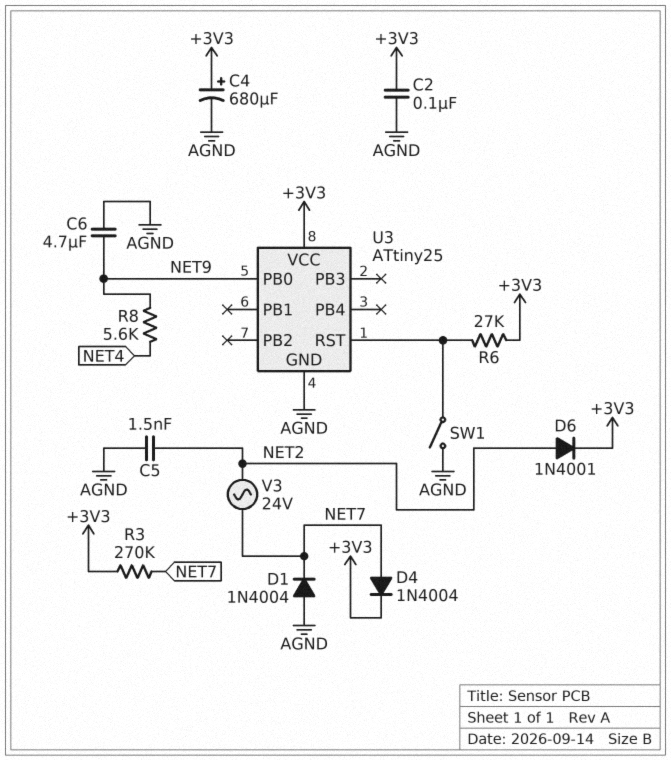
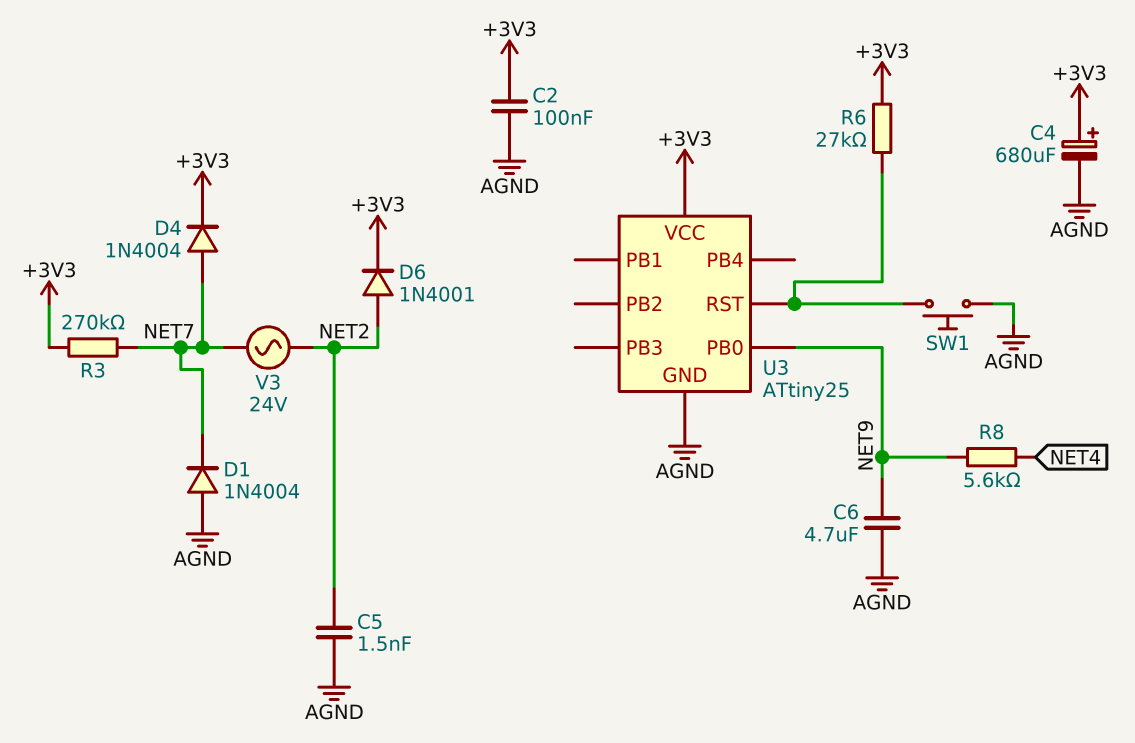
SW1: switch (AGND, U3/RST) -> button (AGND, U3/RST)

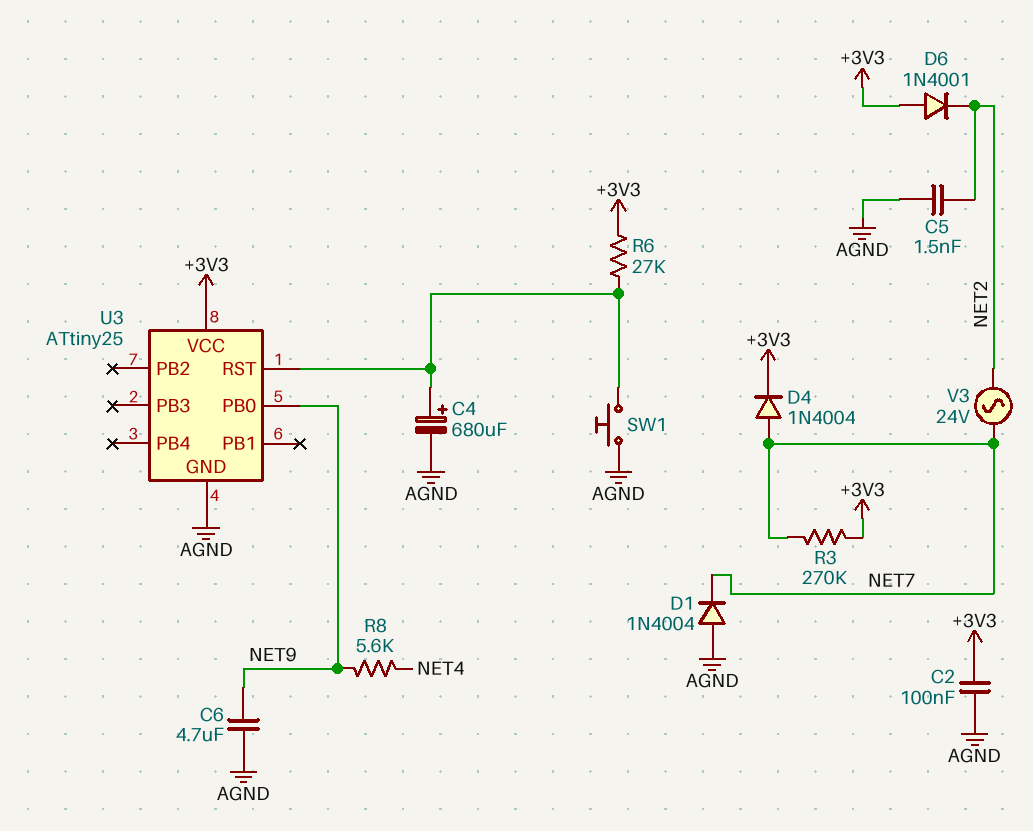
C4: 680uF (plus +3V3, minus AGND) -> 680uF (plus U3/RST, minus AGND)
D6: diode 1N4001 (A NET2, K +3V3) -> diode 1N4001 (A +3V3, K NET2)

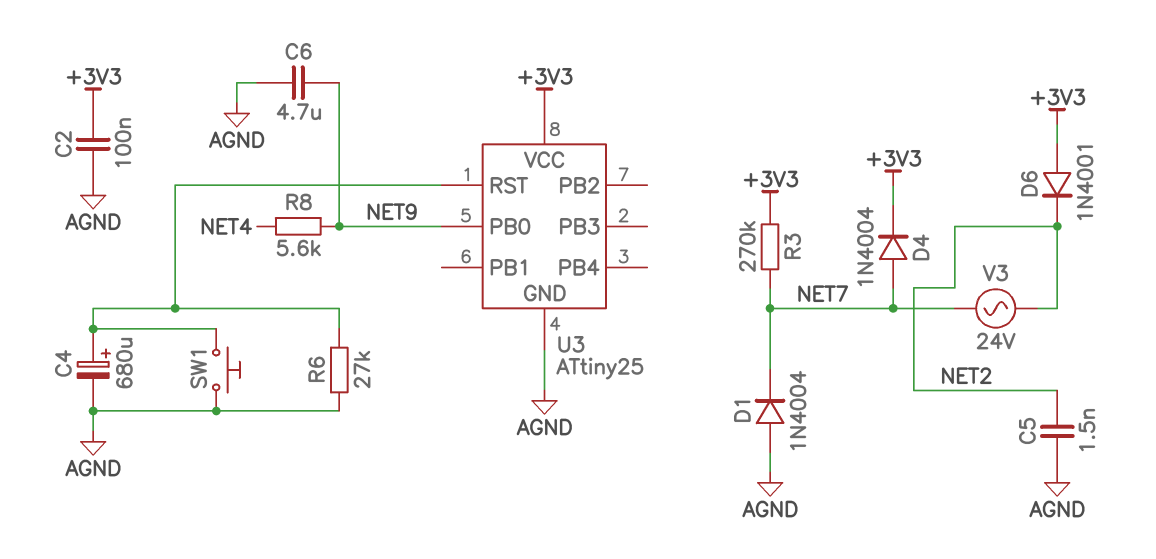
R6: 27k (+3V3, U3/RST) -> 27k (AGND, U3/RST)

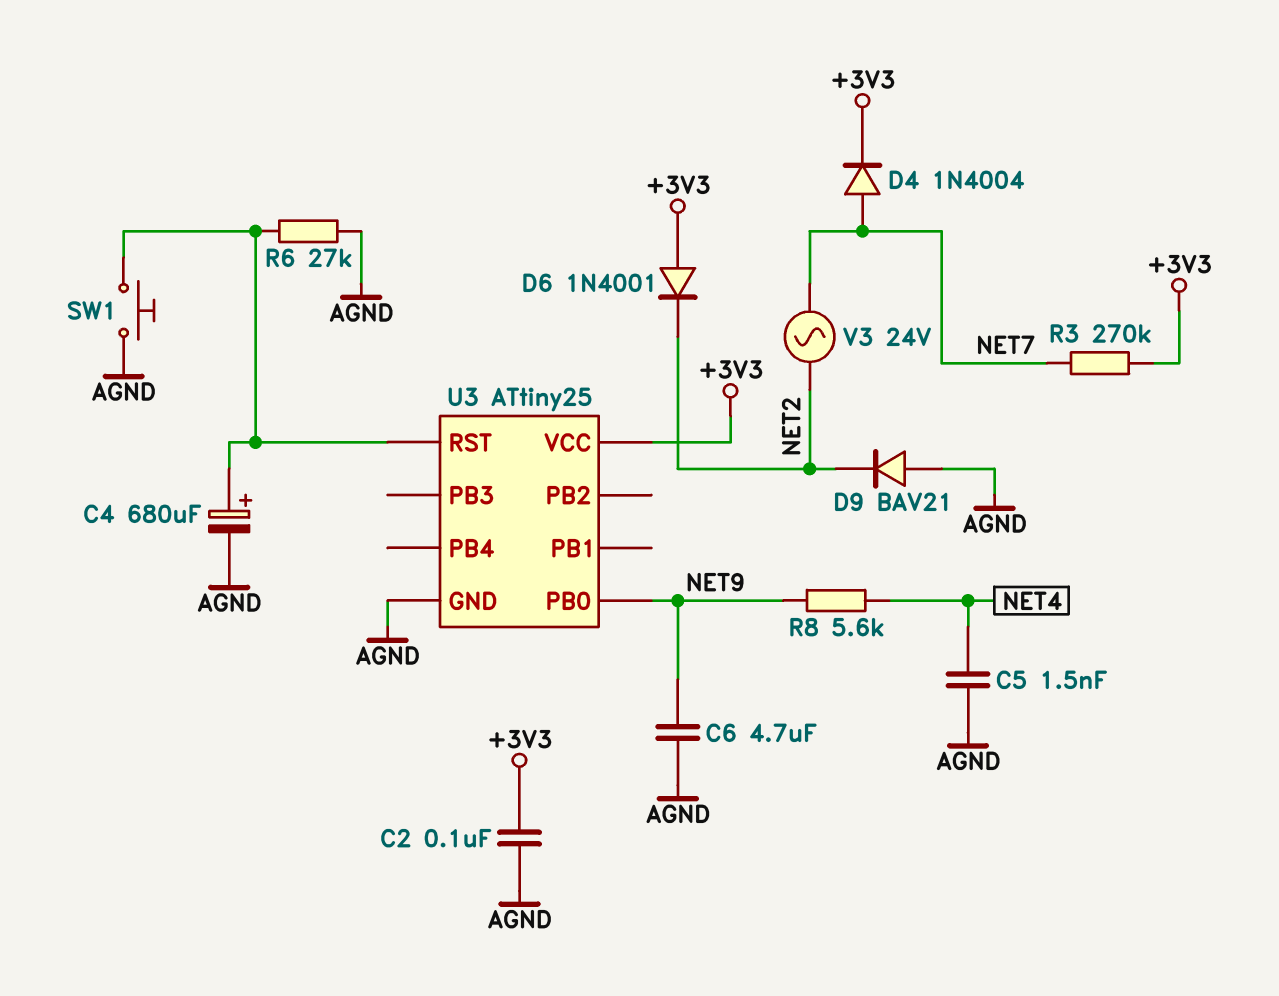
C5: 1.5nF (AGND, NET2) -> 1.5nF (AGND, NET4)
D1: diode 1N4004 (A AGND, K NET7) -> none
D9: none -> diode BAV21 (A AGND, K NET2)

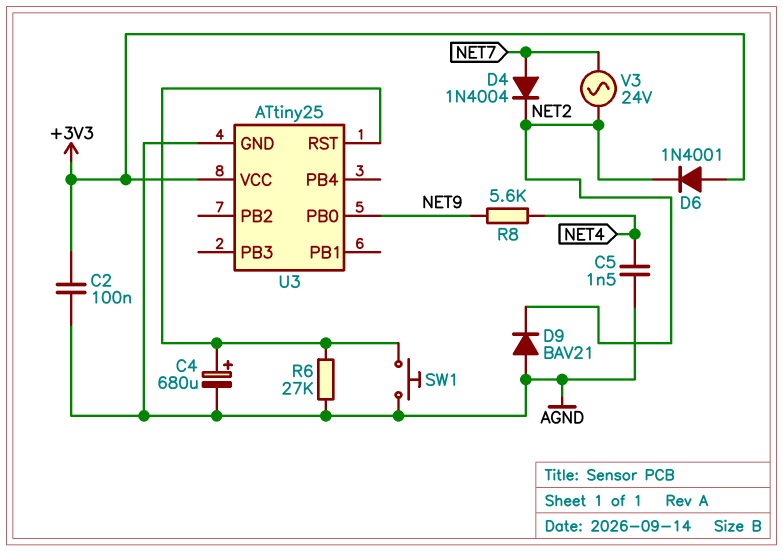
C6: 4.7uF (AGND, NET9) -> none
D4: diode 1N4004 (A NET7, K +3V3) -> diode 1N4004 (A NET7, K NET2)
R3: 270k (+3V3, NET7) -> none

